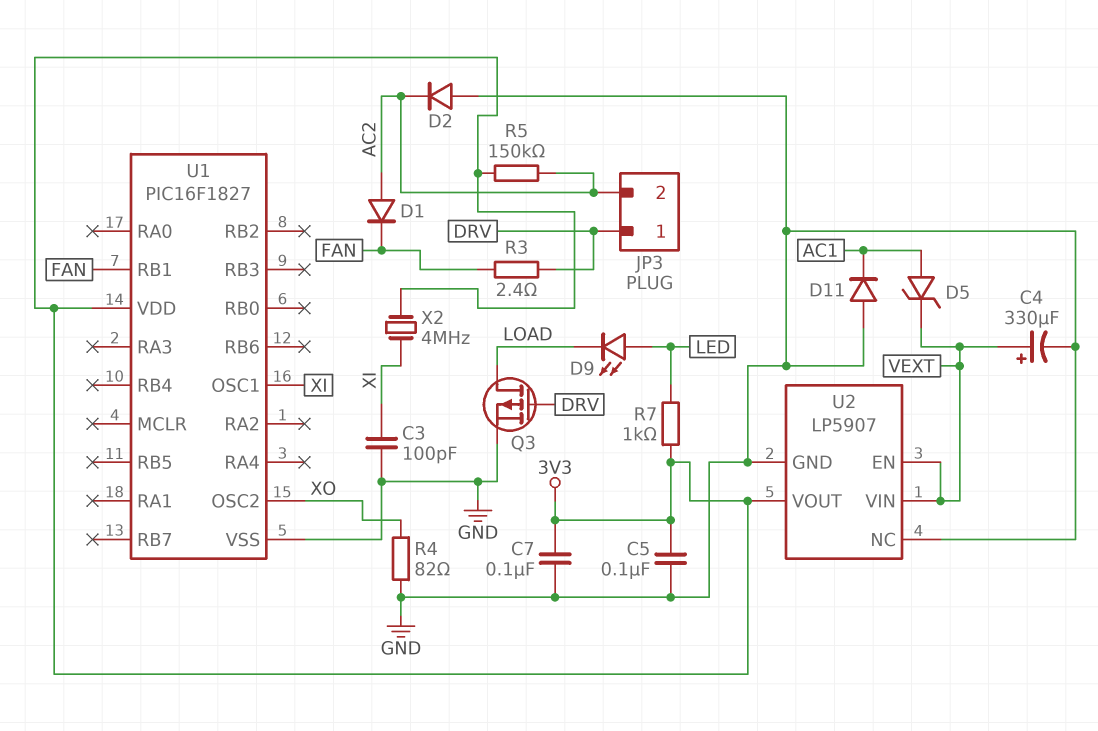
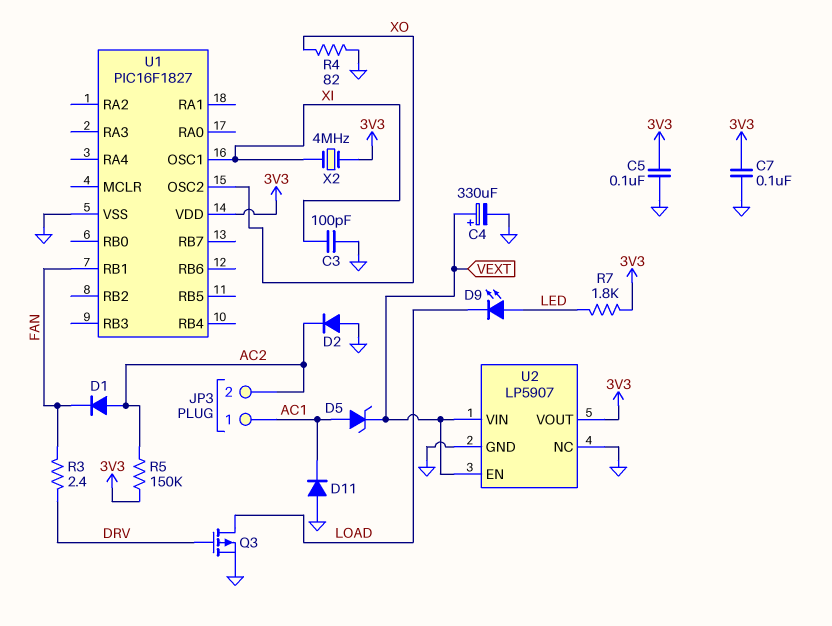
JP3 pin 1: DRV -> AC1
R7: 1k (3V3, LED) -> 1.8k (3V3, LED)

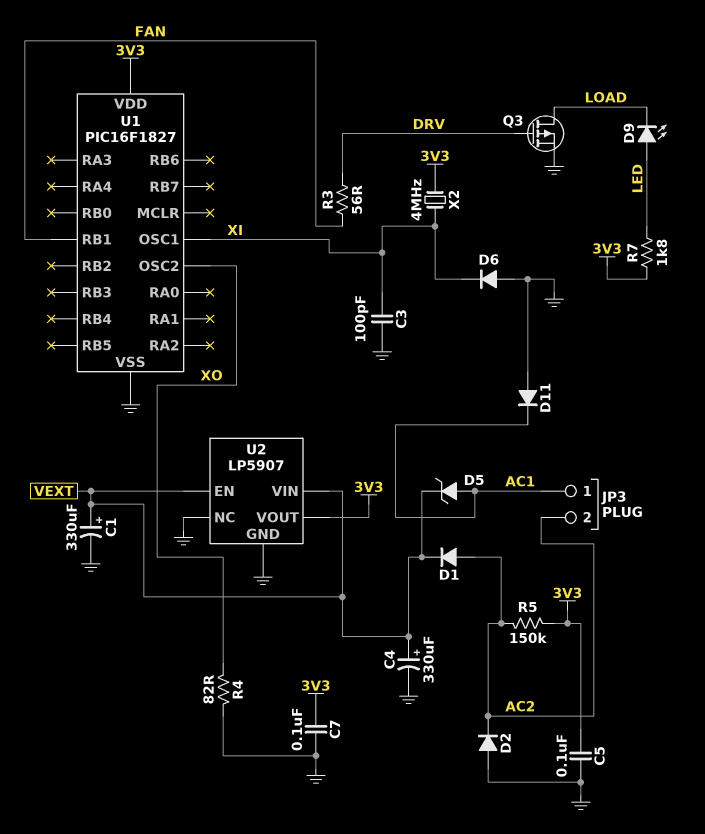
C1: none -> 330uF (plus VEXT, minus GND)
D1: diode (A AC2, K FAN) -> diode (A AC2, K VEXT)
D6: none -> diode (A GND, K XI)
R3: 2.4 (DRV, FAN) -> 56 (DRV, FAN)

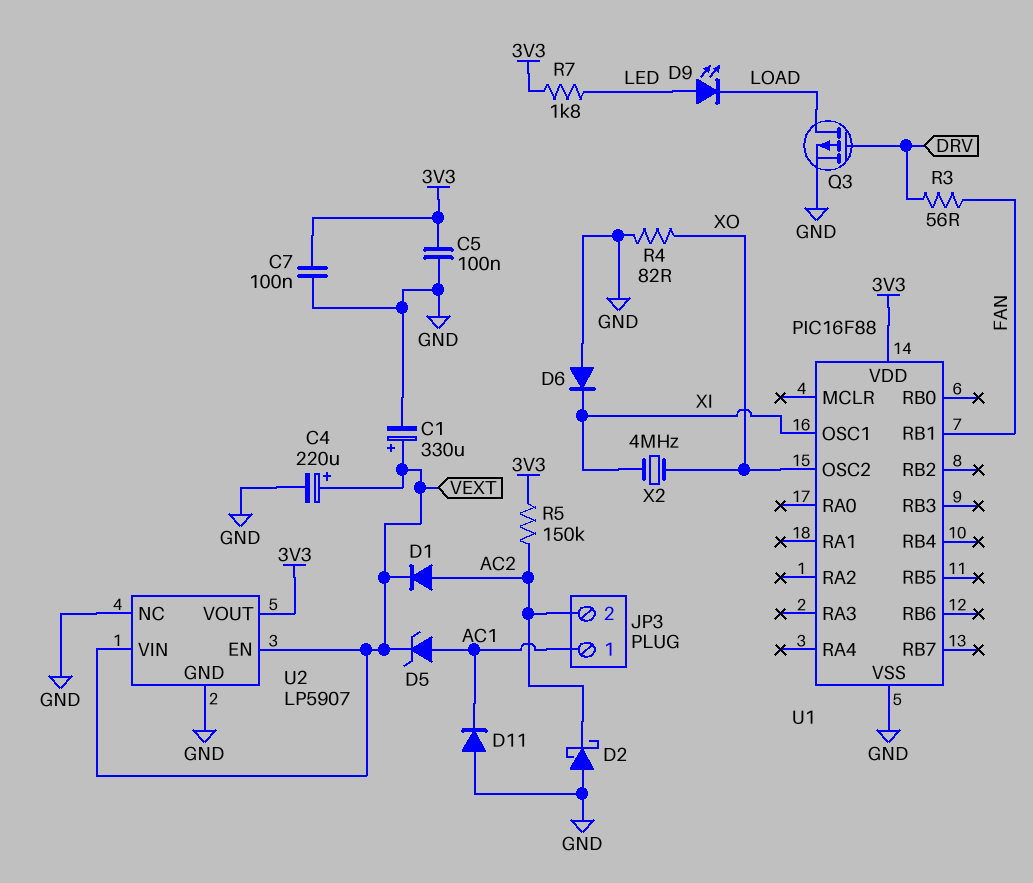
C3: 100pF (GND, XI) -> none
C4: 330uF (plus VEXT, minus GND) -> 220uF (plus VEXT, minus GND)
D2: diode (A GND, K AC2) -> schottky (A GND, K AC2)
U1: PIC16F1827 -> PIC16F88
X2: 4MHz (3V3, XI) -> 4MHz (XI, XO)

